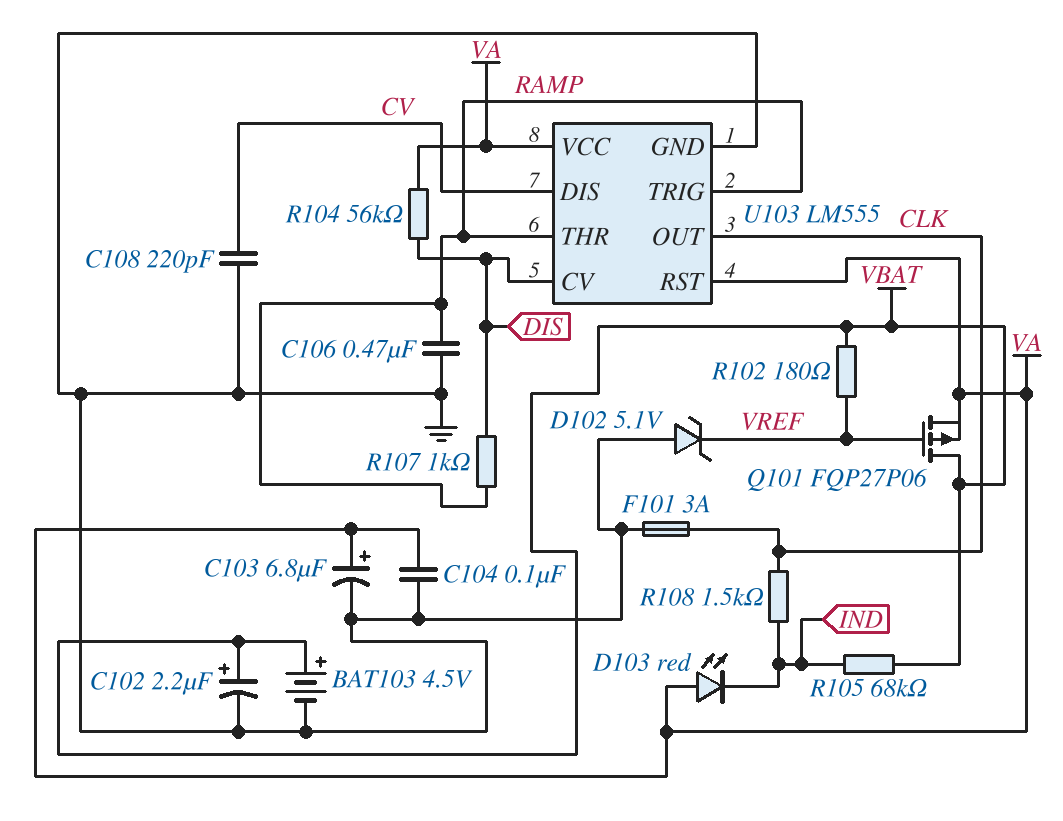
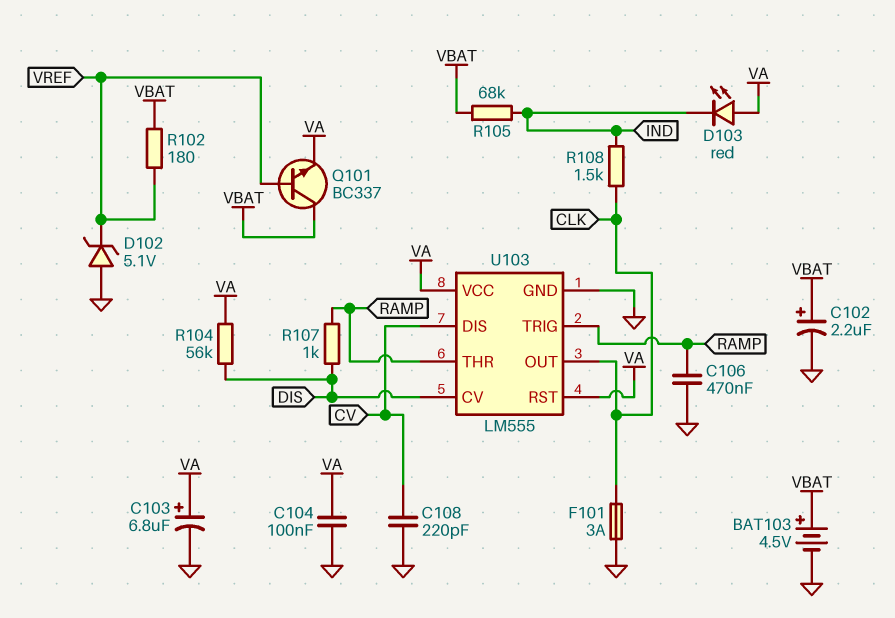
Q101: PMOS FQP27P06 (G VREF, D VBAT, S VA) -> NPN BC337 (B VREF, C VBAT, E VA)

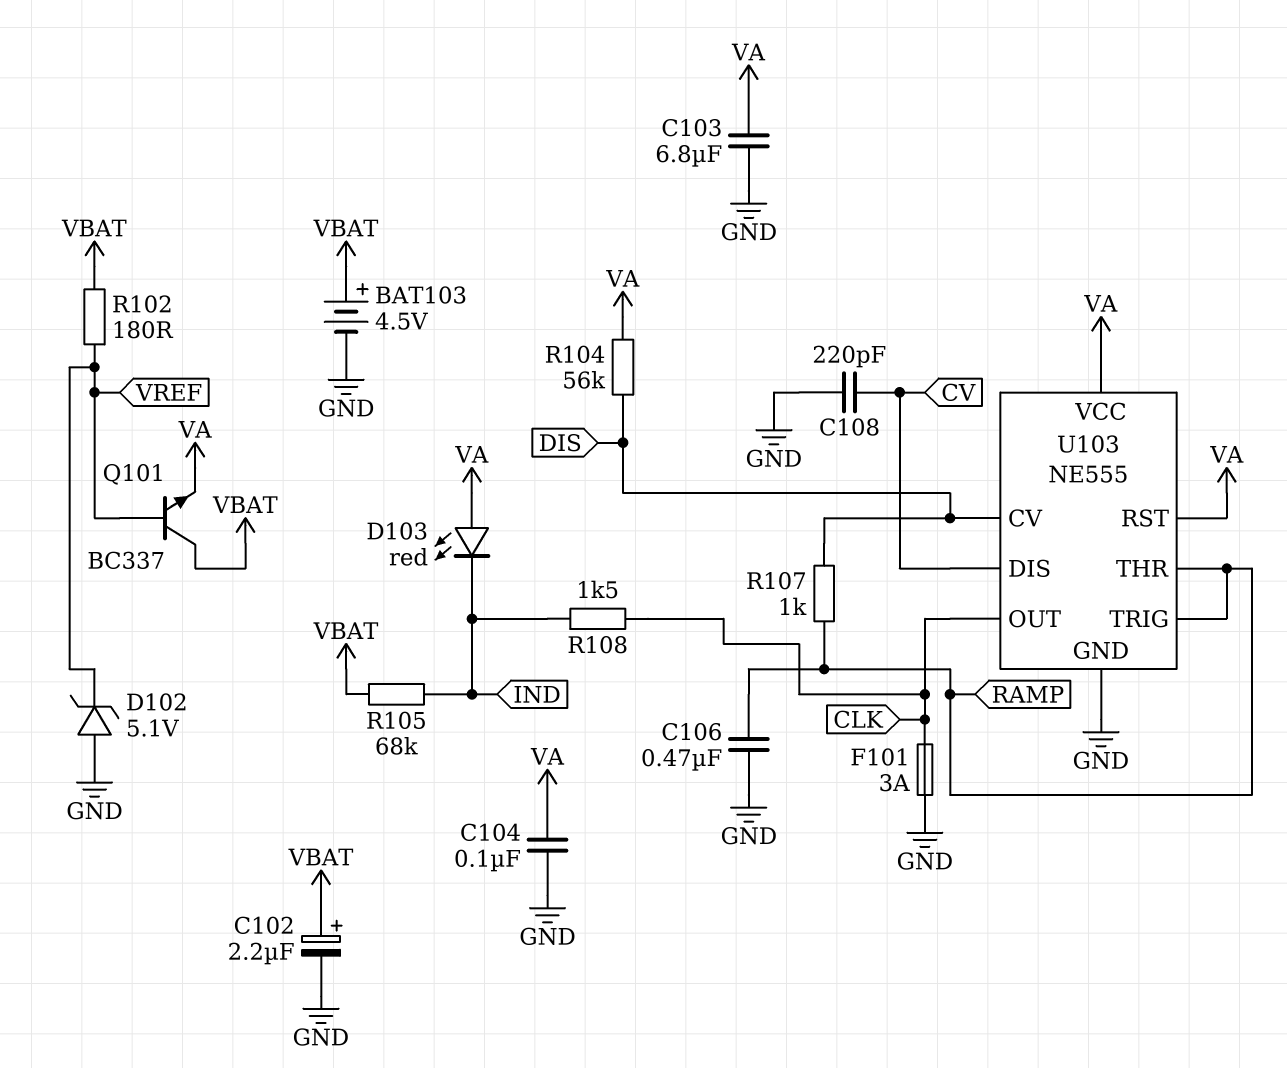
C103: 6.8uF (plus VA, minus GND) -> 6.8uF (GND, VA)
U103: LM555 -> NE555

